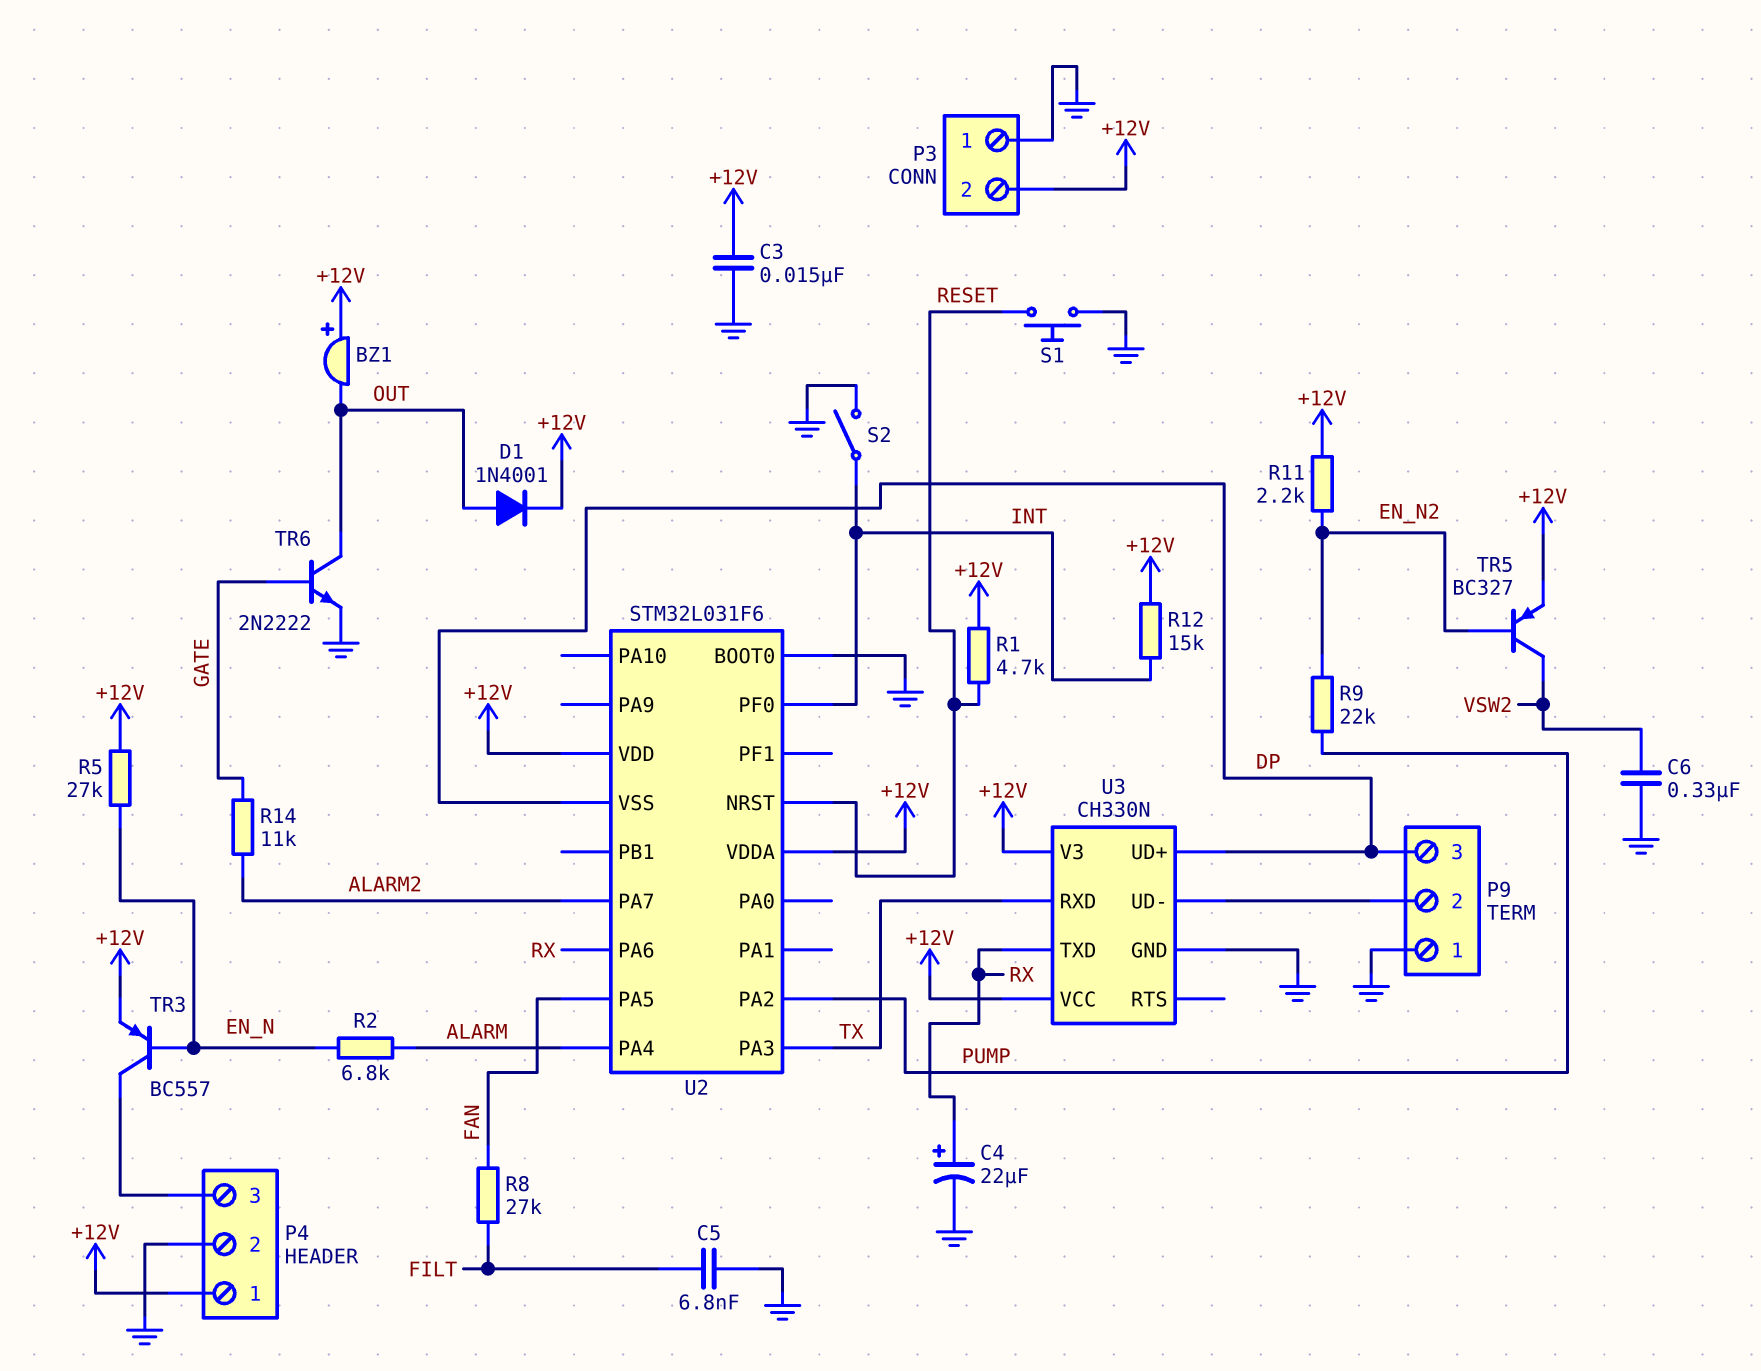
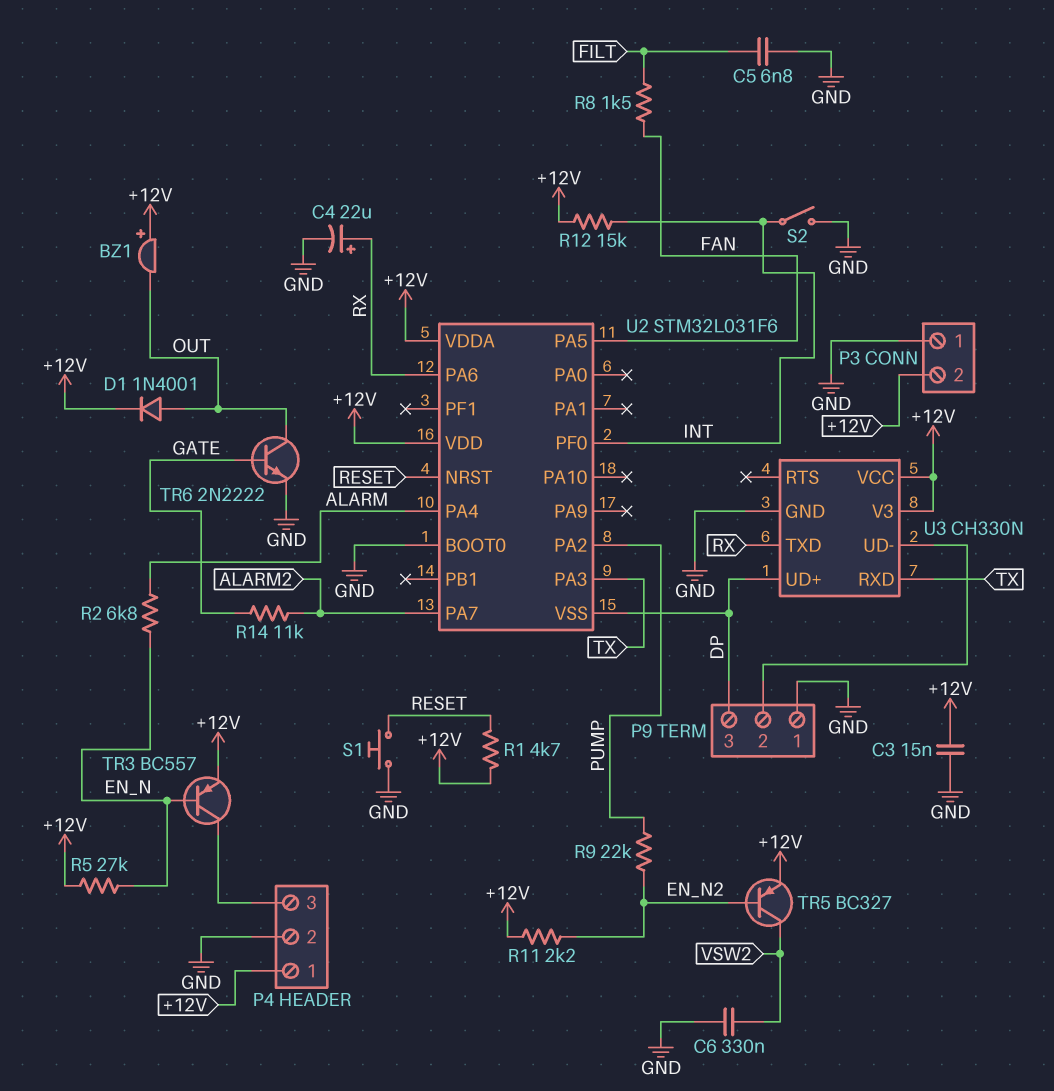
R8: 27k (FAN, FILT) -> 1.5k (FAN, FILT)

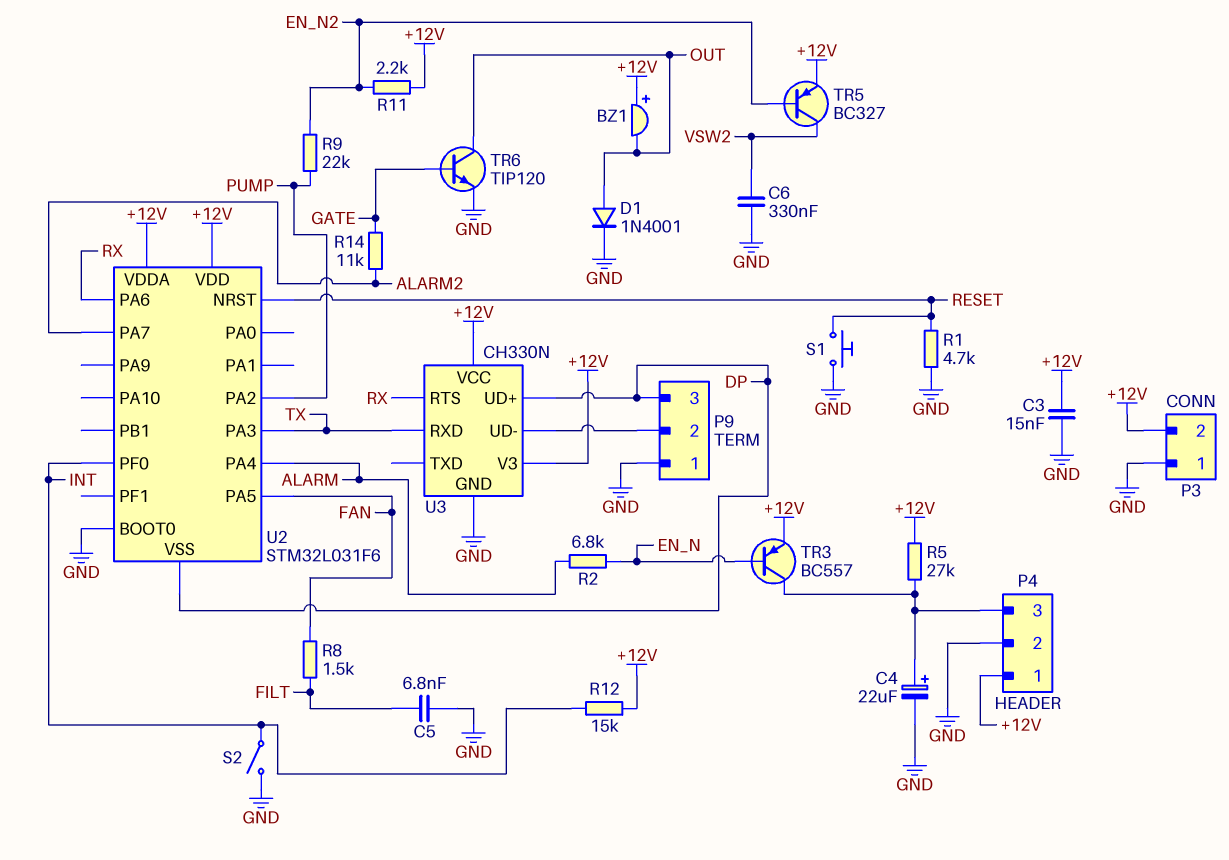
C4: 22uF (plus RX, minus GND) -> 22uF (plus P4/3, minus GND)
D1: diode 1N4001 (A OUT, K +12V) -> diode 1N4001 (A OUT, K GND)
R1: 4.7k (+12V, RESET) -> 4.7k (GND, RESET)
R5: 27k (+12V, EN_N) -> 27k (+12V, P4/3)
TR6: NPN 2N2222 (B GATE, C OUT, E GND) -> NPN TIP120 (B GATE, C OUT, E GND)
U3 pin RTS: none -> RX
U3 pin TXD: RX -> none

